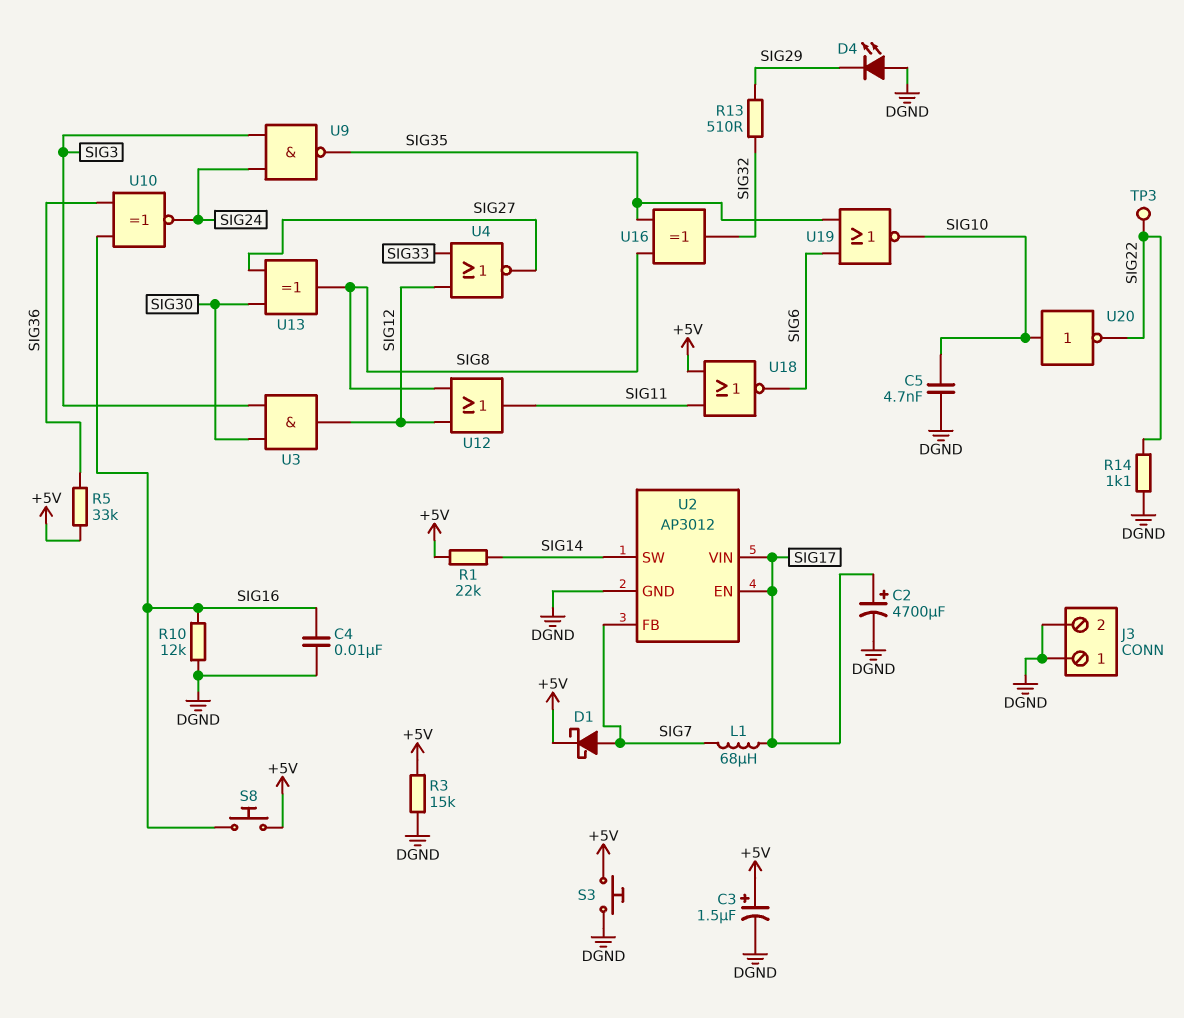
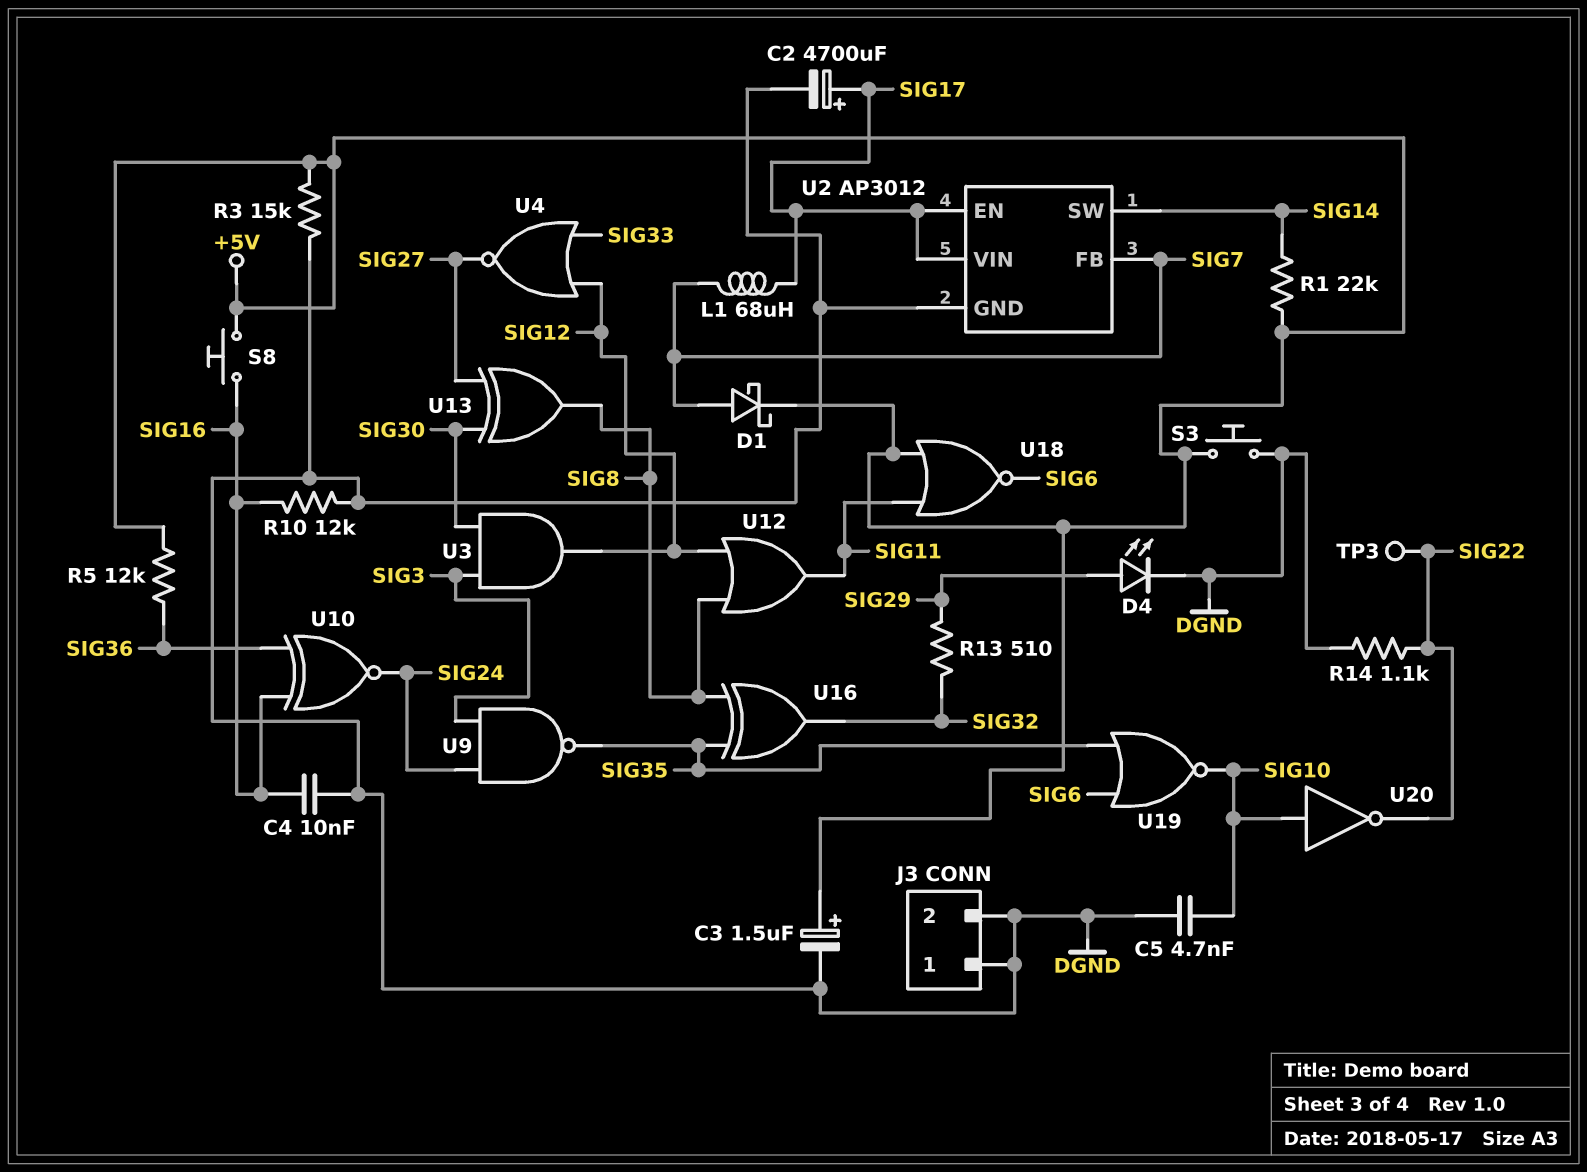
D4: LED (A DGND, K SIG29) -> LED (A SIG29, K DGND)
R5: 33k (+5V, SIG36) -> 12k (+5V, SIG36)

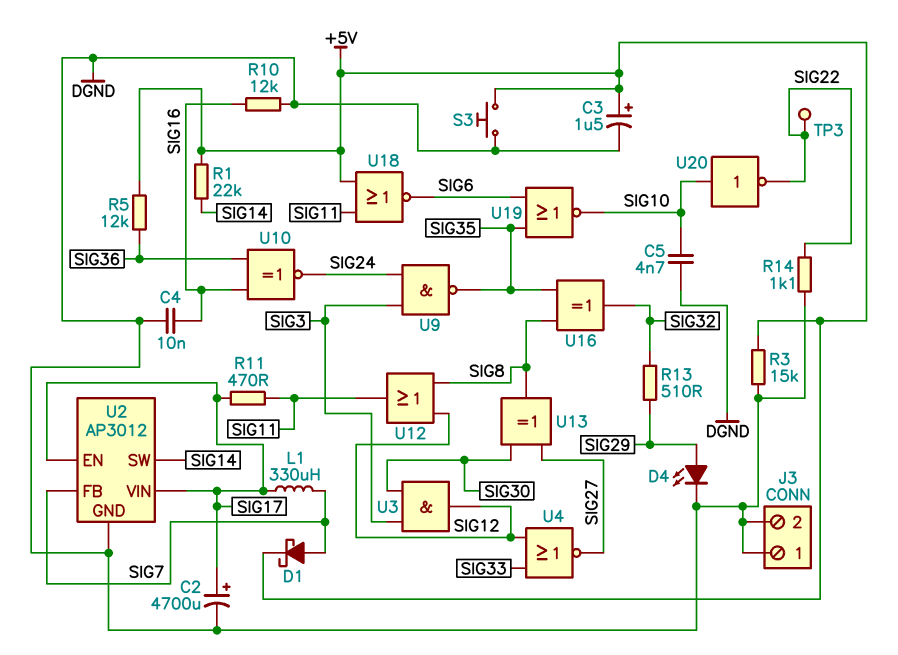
L1: 68uH (SIG7, SIG17) -> 330uH (SIG7, SIG17)
R11: none -> 470 (SIG11, SIG17)
S8: button (+5V, SIG16) -> none

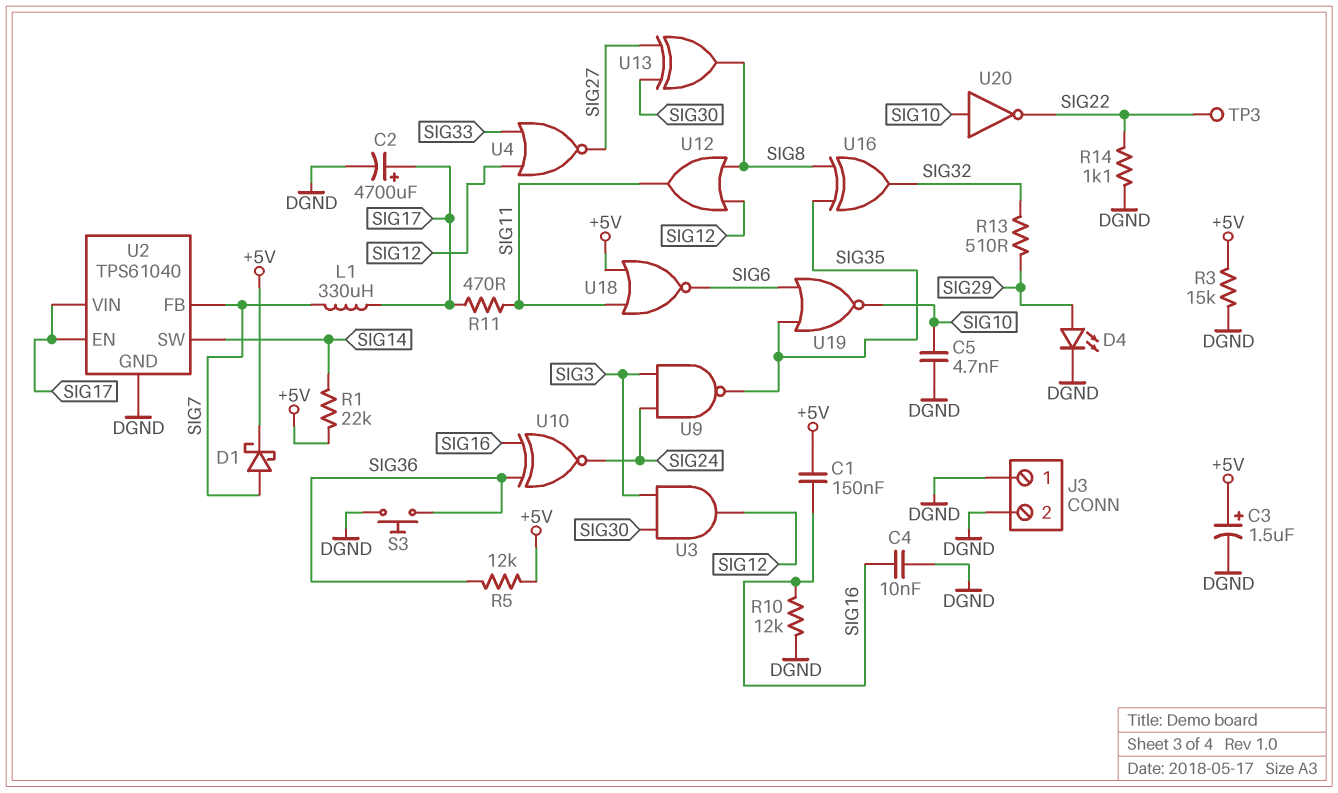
C1: none -> 150nF (+5V, SIG16)
S3: button (+5V, DGND) -> button (DGND, SIG36)
U2: AP3012 -> TPS61040

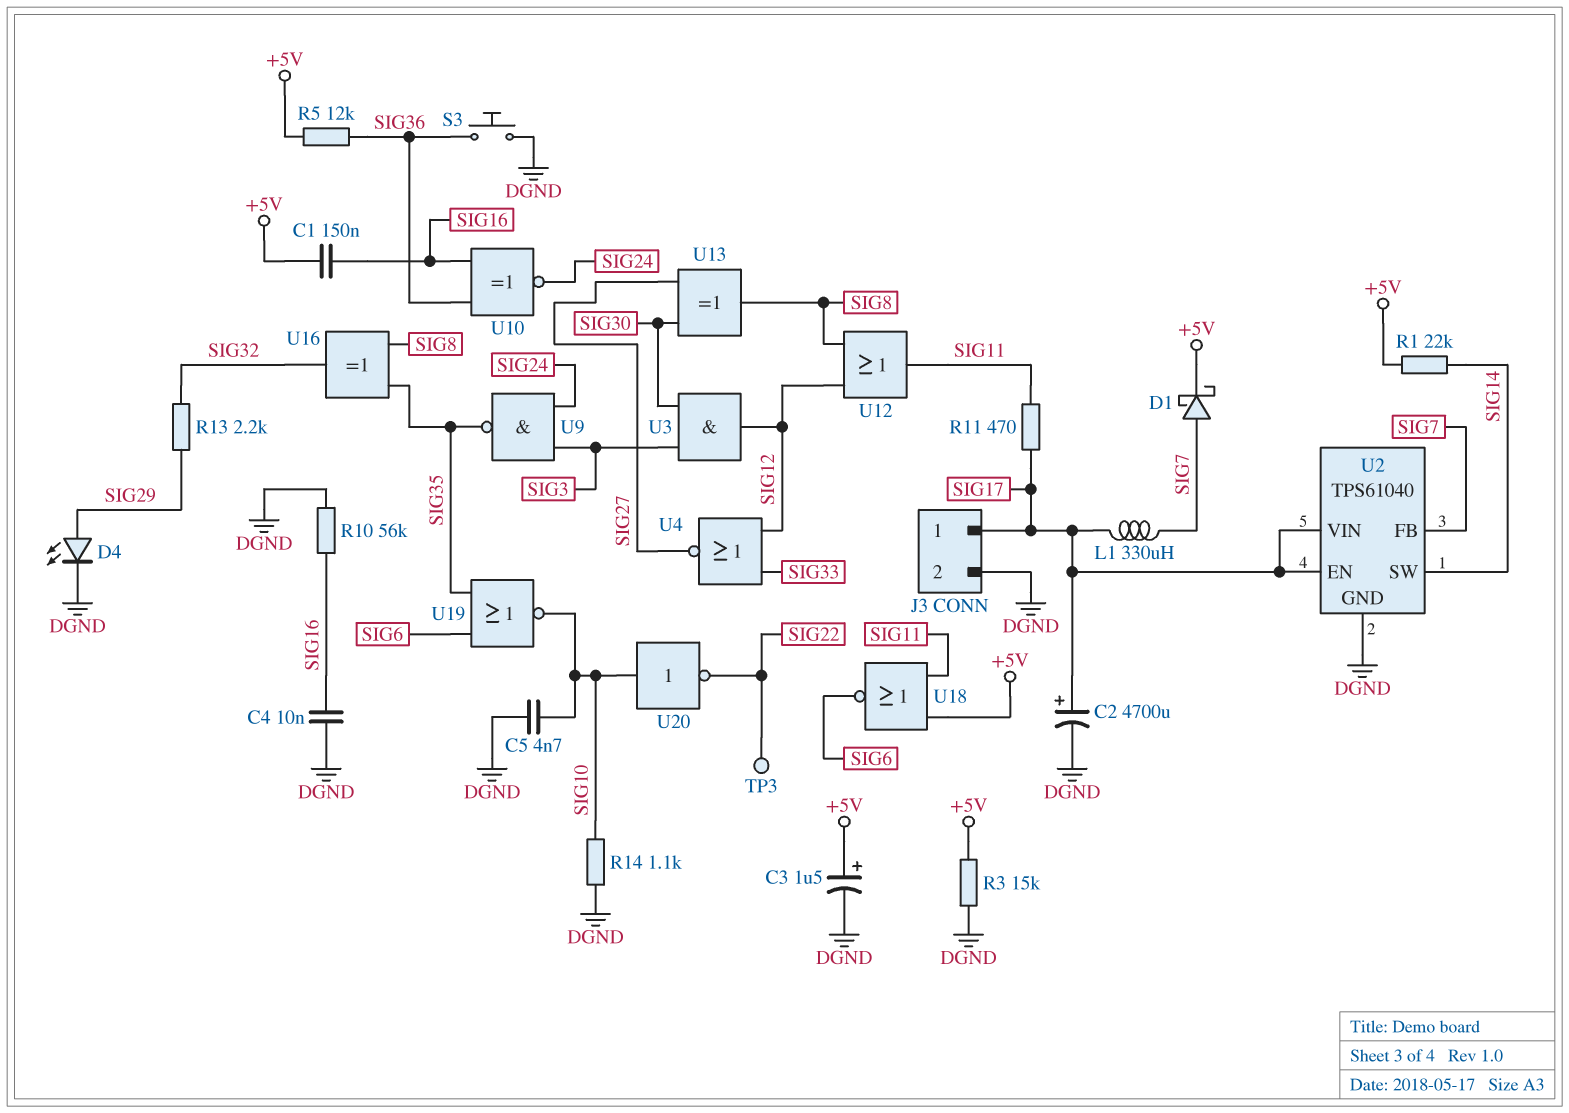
J3 pin 1: DGND -> SIG17
R10: 12k (DGND, SIG16) -> 56k (DGND, SIG16)
R13: 510 (SIG29, SIG32) -> 2.2k (SIG29, SIG32)
R14: 1.1k (DGND, SIG22) -> 1.1k (DGND, SIG10)

